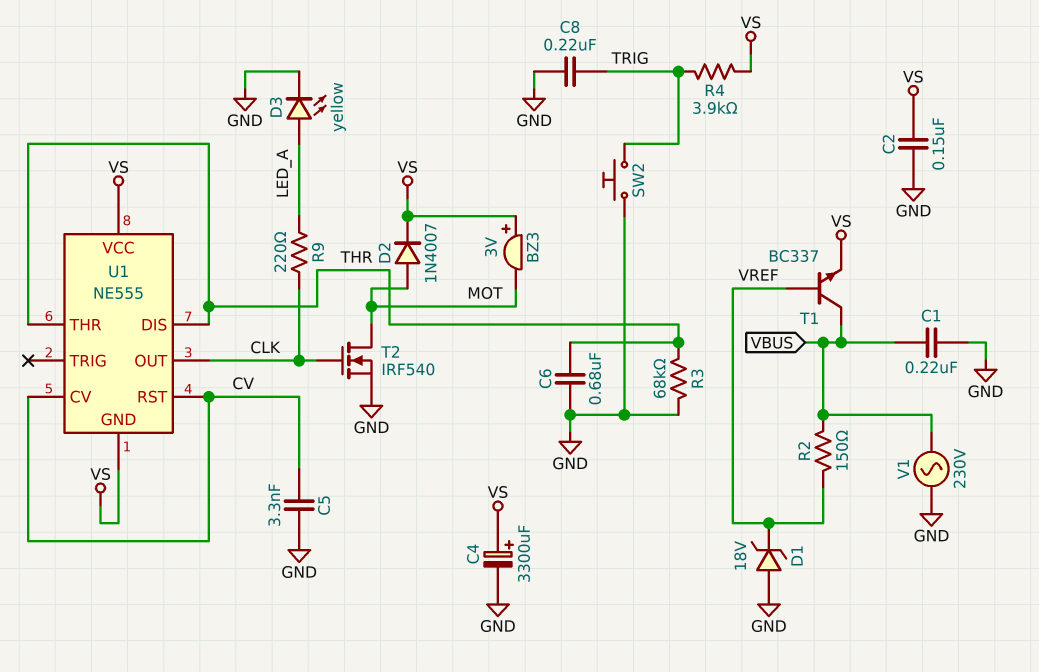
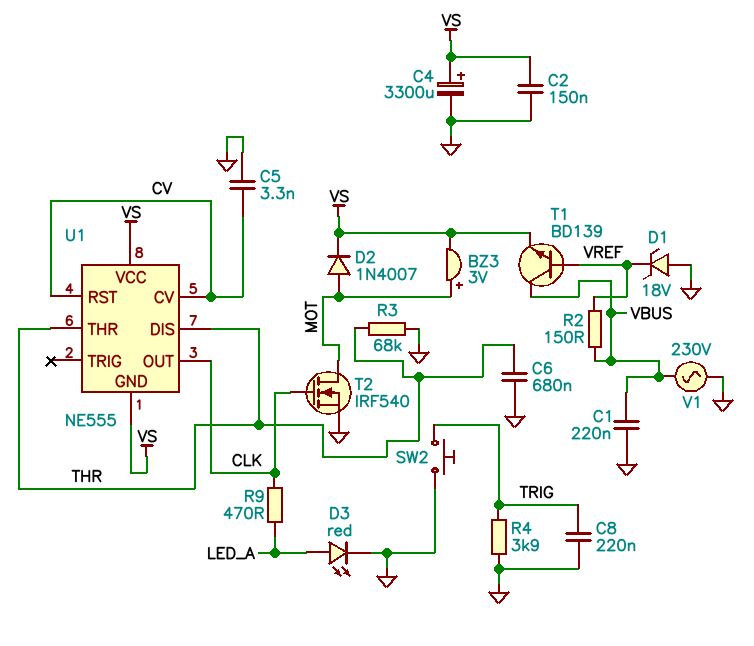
BZ3: buzzer 3V (plus VS, minus MOT) -> buzzer 3V (plus MOT, minus VS)
D3: LED yellow (A LED_A, K GND) -> LED red (A LED_A, K GND)
R4: 3.9k (TRIG, VS) -> 3.9k (GND, TRIG)
R9: 220 (CLK, LED_A) -> 470 (CLK, LED_A)
T1: NPN BC337 (B VREF, C VBUS, E VS) -> NPN BD139 (B VREF, C VBUS, E VS)

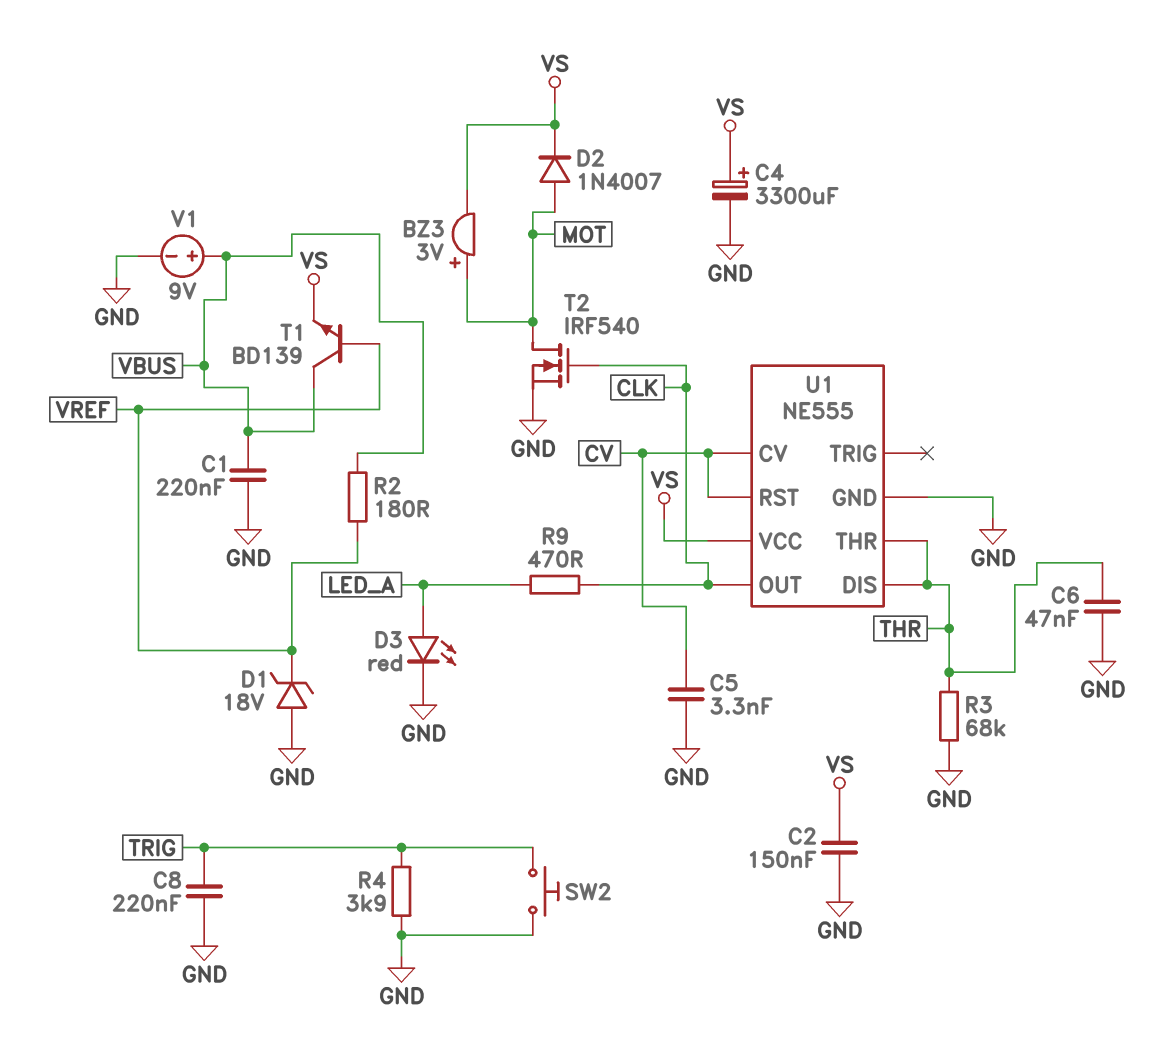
C6: 680nF (GND, THR) -> 47nF (GND, THR)
R2: 150 (VBUS, VREF) -> 180 (VBUS, VREF)
U1 pin GND: VS -> GND
V1: AC 230V (GND, VBUS) -> 9V (plus VBUS, minus GND)

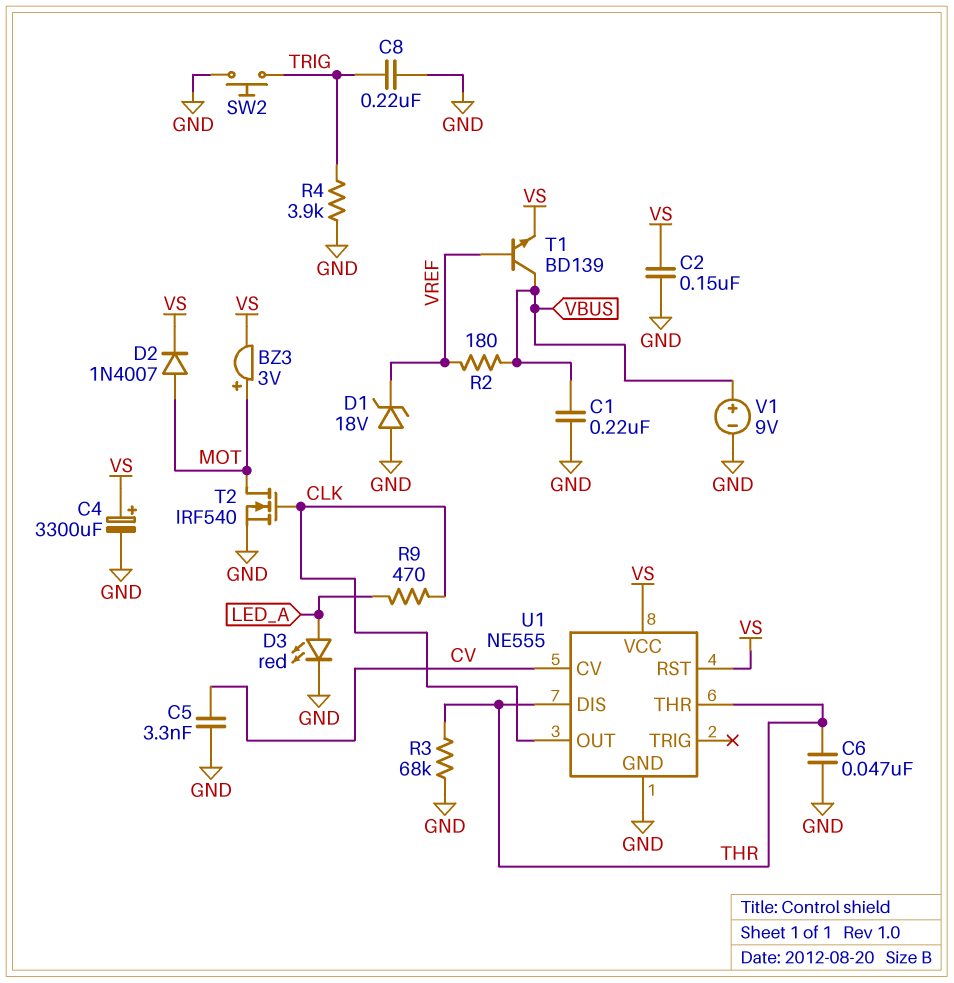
U1 pin RST: CV -> VS

